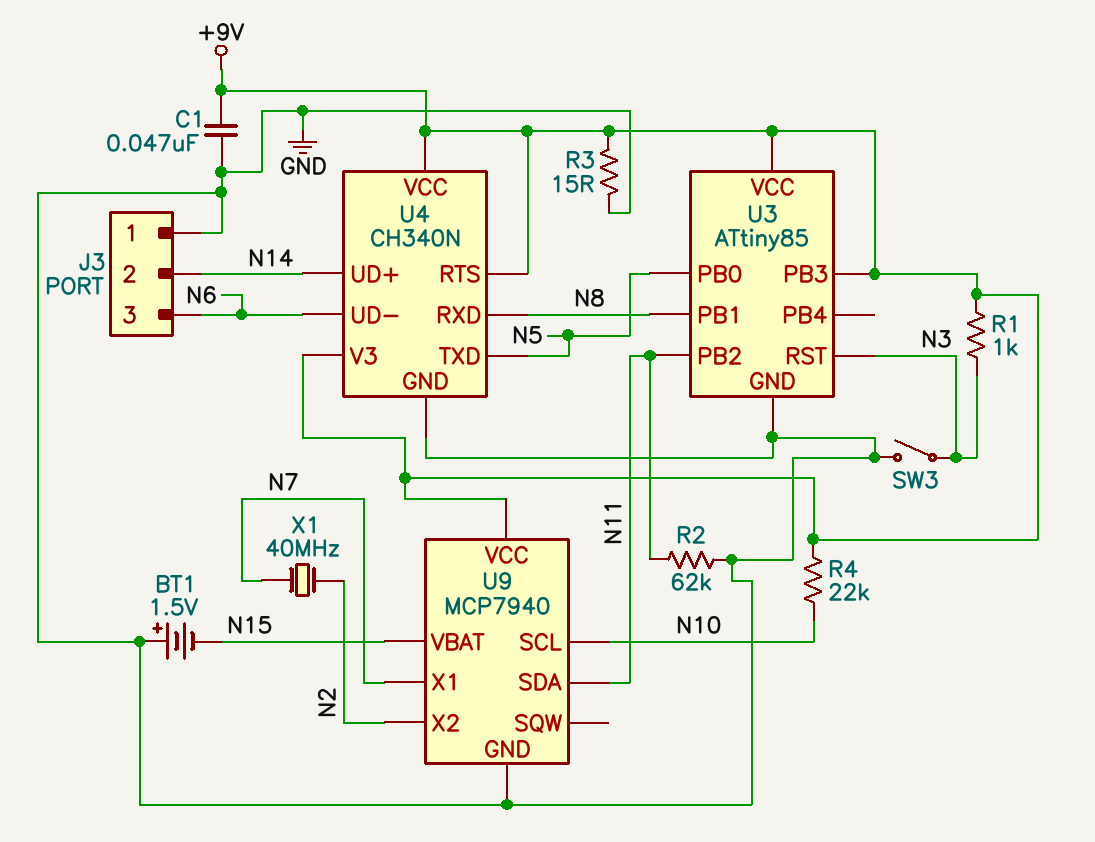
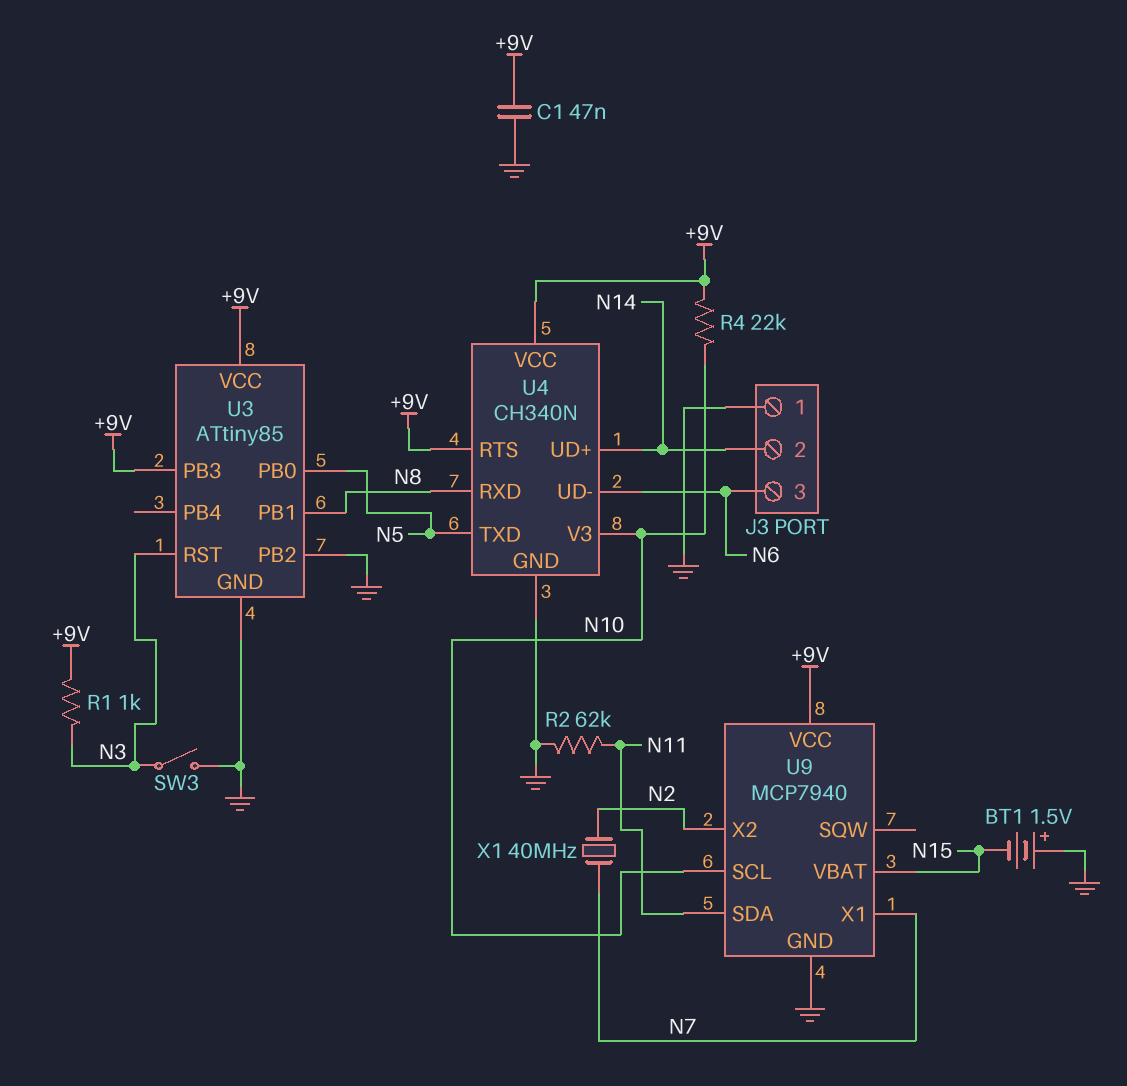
R3: 15 (+9V, GND) -> none
U3 pin PB2: N11 -> GND
U4 pin V3: +9V -> N10

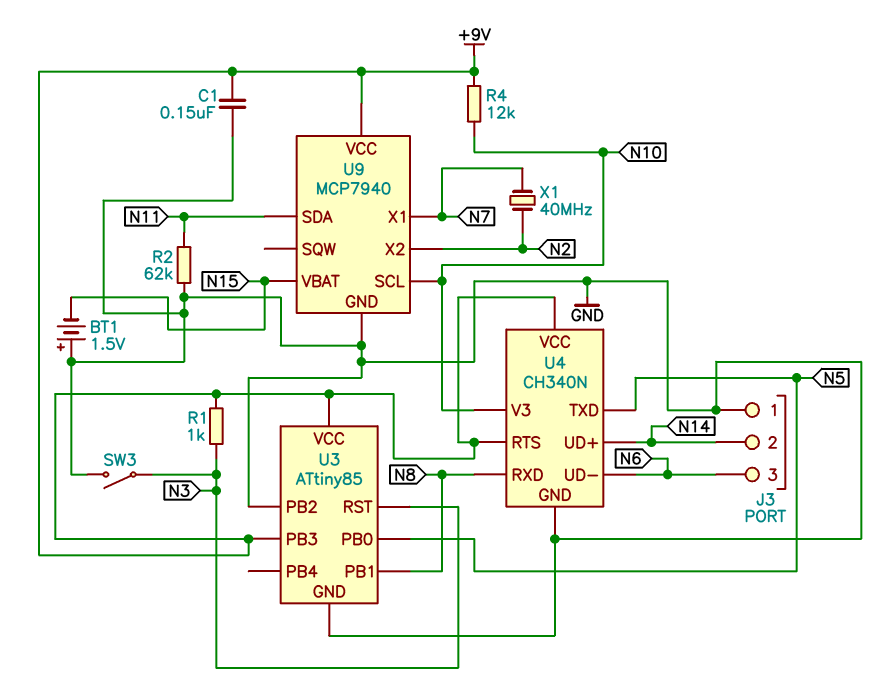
C1: 47nF (+9V, GND) -> 150nF (+9V, GND)
R4: 22k (+9V, N10) -> 12k (+9V, N10)

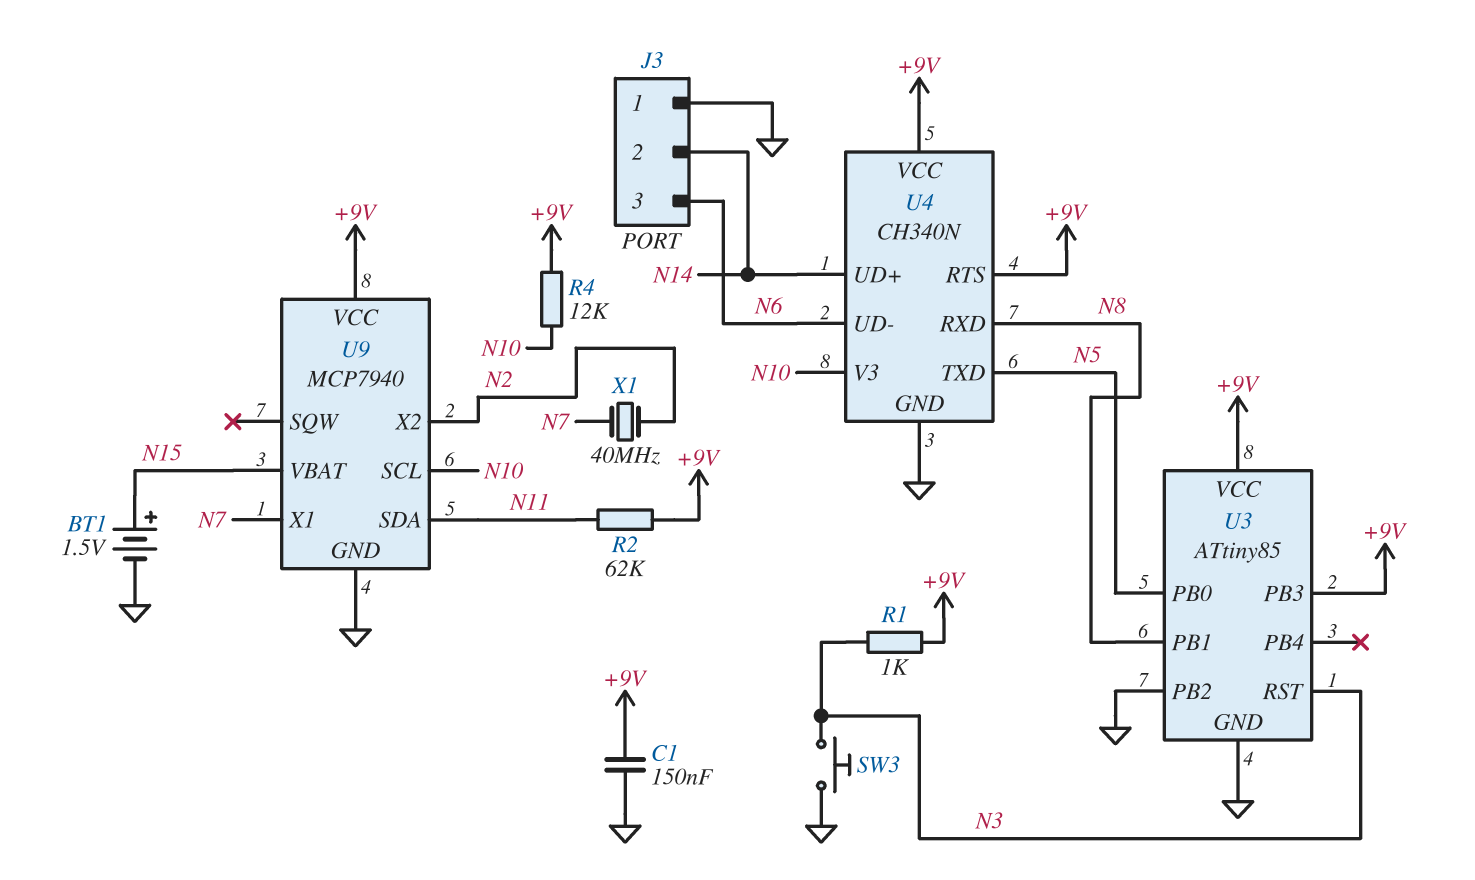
BT1: 1.5V (plus GND, minus N15) -> 1.5V (plus N15, minus GND)
R2: 62k (GND, N11) -> 62k (+9V, N11)
SW3: switch (GND, N3) -> button (GND, N3)

